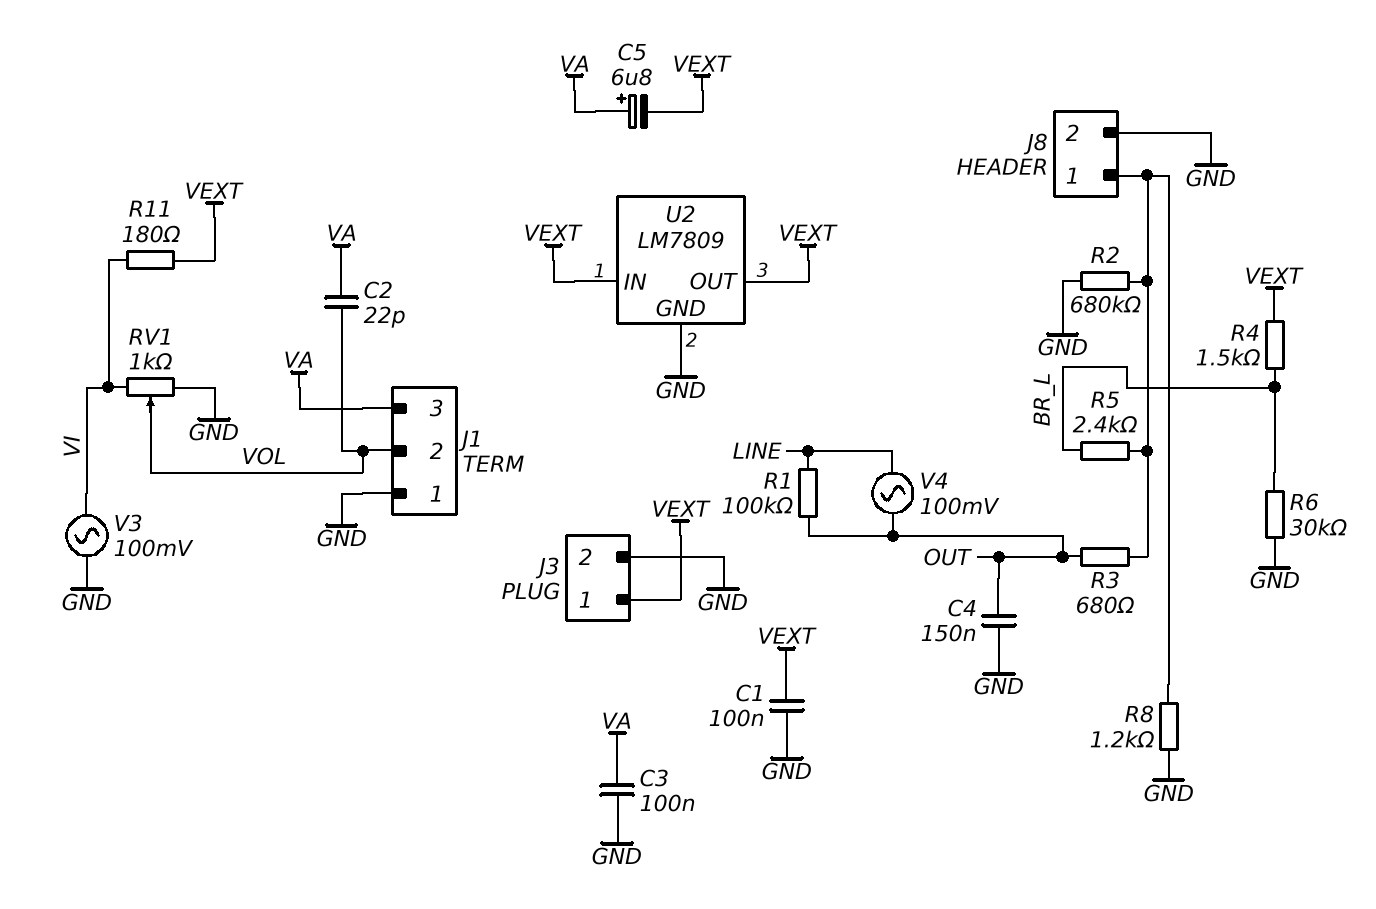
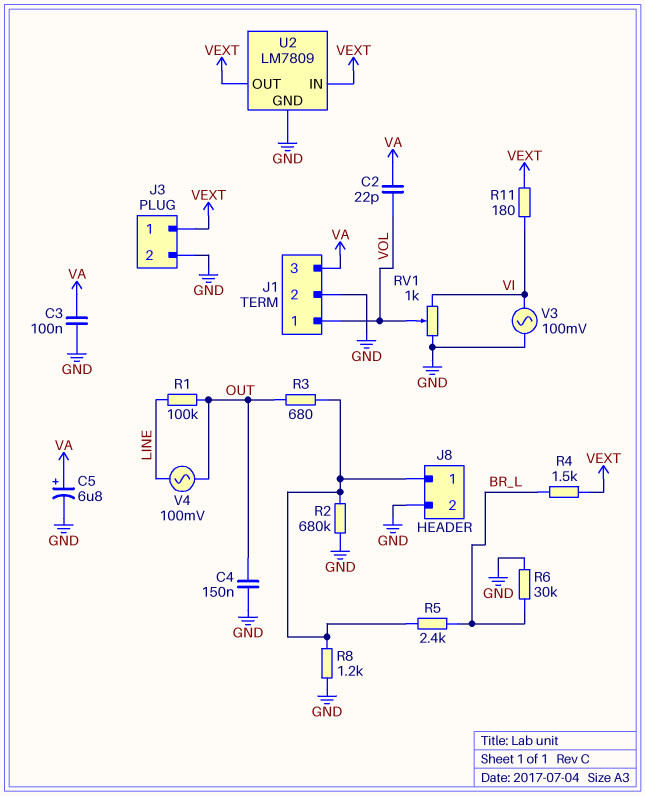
C1: 100nF (GND, VEXT) -> none
C5: 6.8uF (plus VA, minus VEXT) -> 6.8uF (plus VA, minus GND)
J1 pin 1: GND -> VOL
J1 pin 2: VOL -> GND

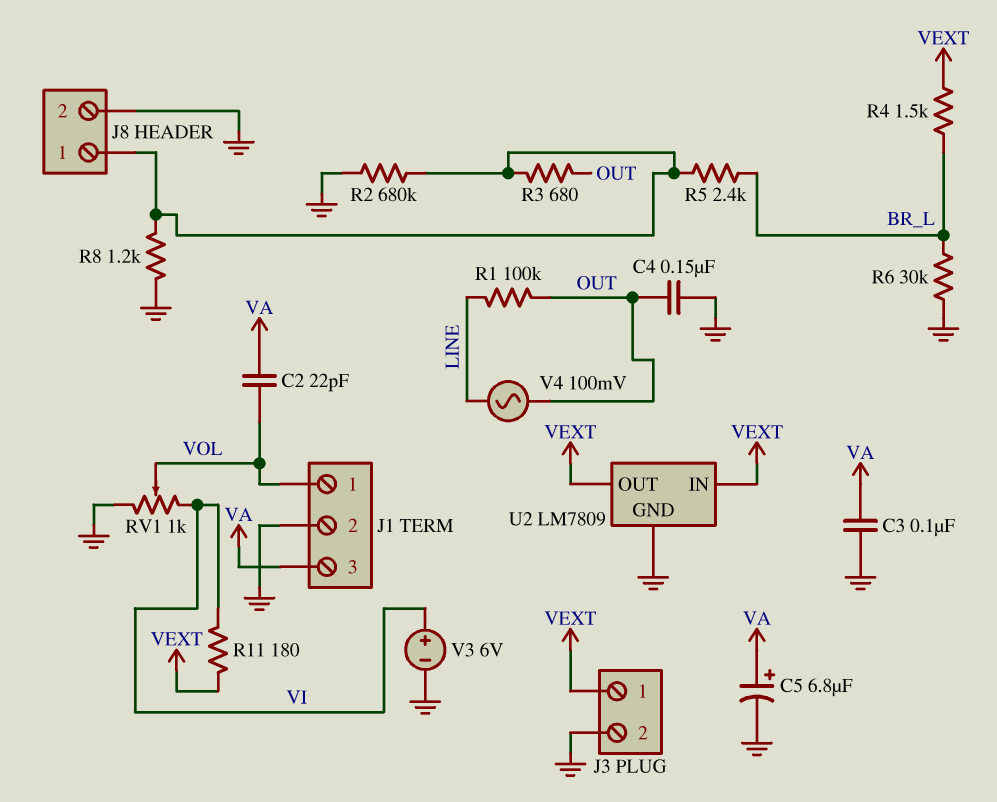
V3: AC 100mV (GND, VI) -> 6V (plus VI, minus GND)

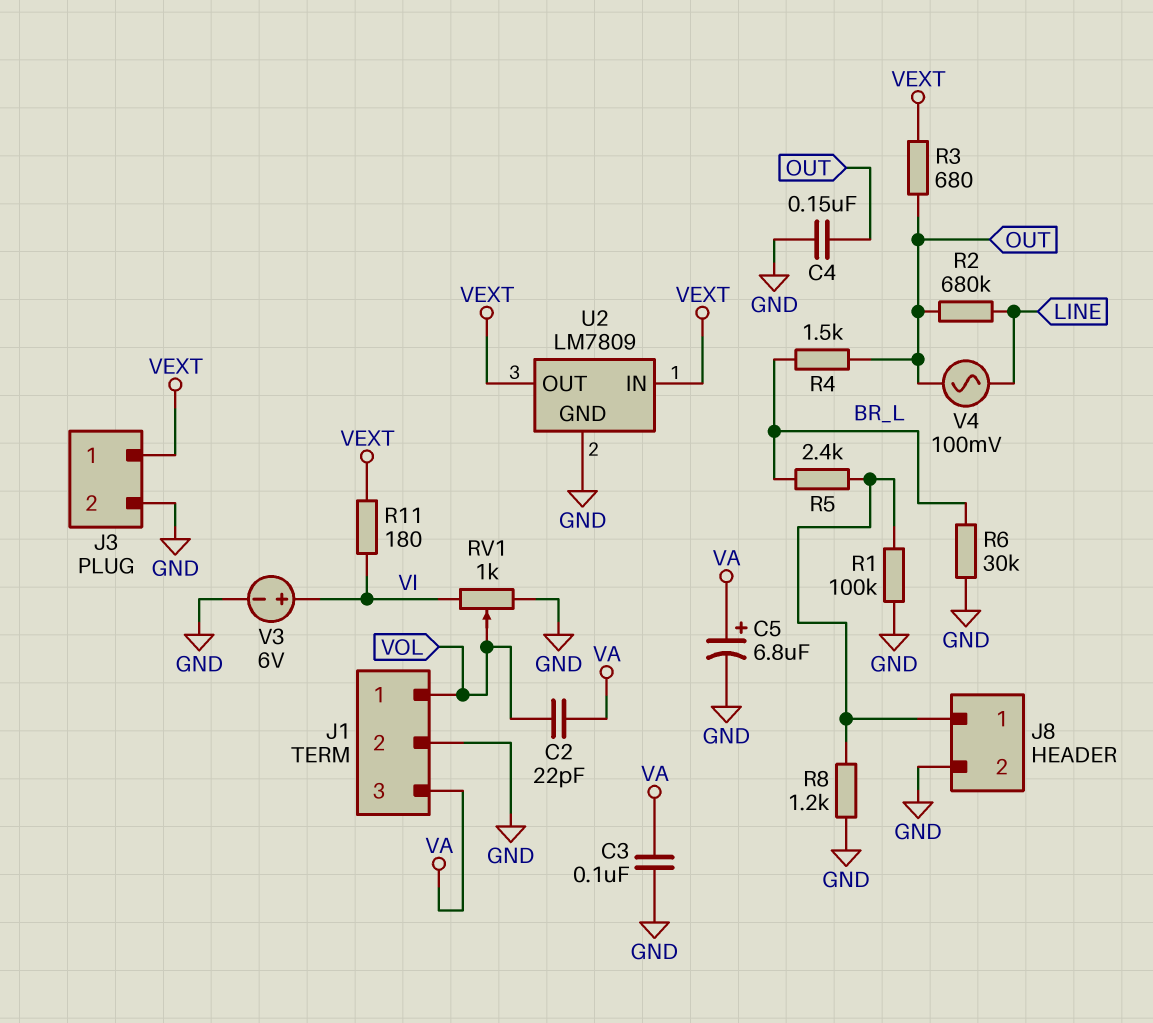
R1: 100k (LINE, OUT) -> 100k (GND, J8/1)
R2: 680k (GND, J8/1) -> 680k (LINE, OUT)
R3: 680 (J8/1, OUT) -> 680 (OUT, VEXT)
R4: 1.5k (BR_L, VEXT) -> 1.5k (BR_L, OUT)

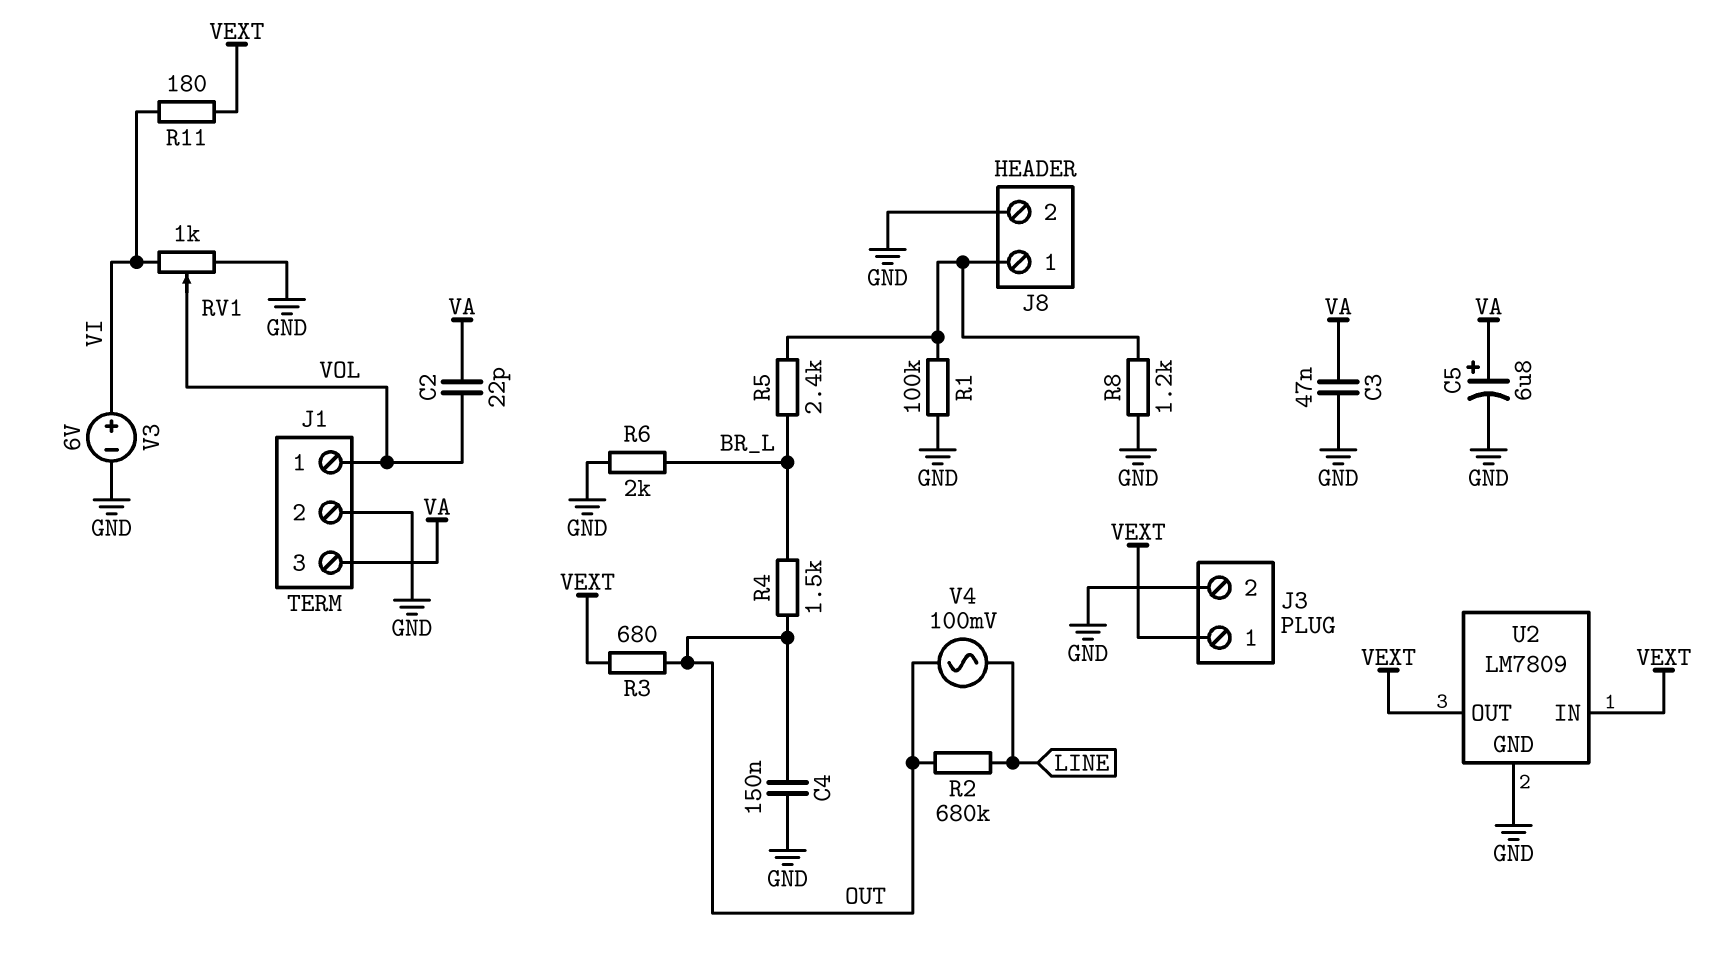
C3: 100nF (GND, VA) -> 47nF (GND, VA)
R6: 30k (BR_L, GND) -> 2k (BR_L, GND)

